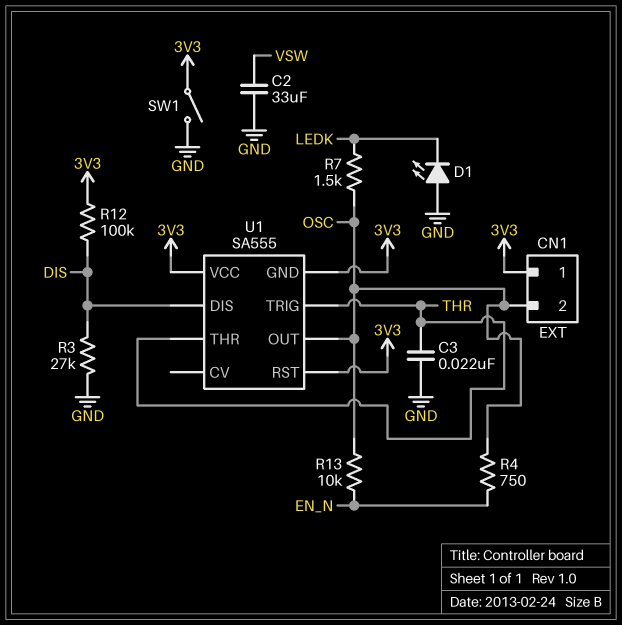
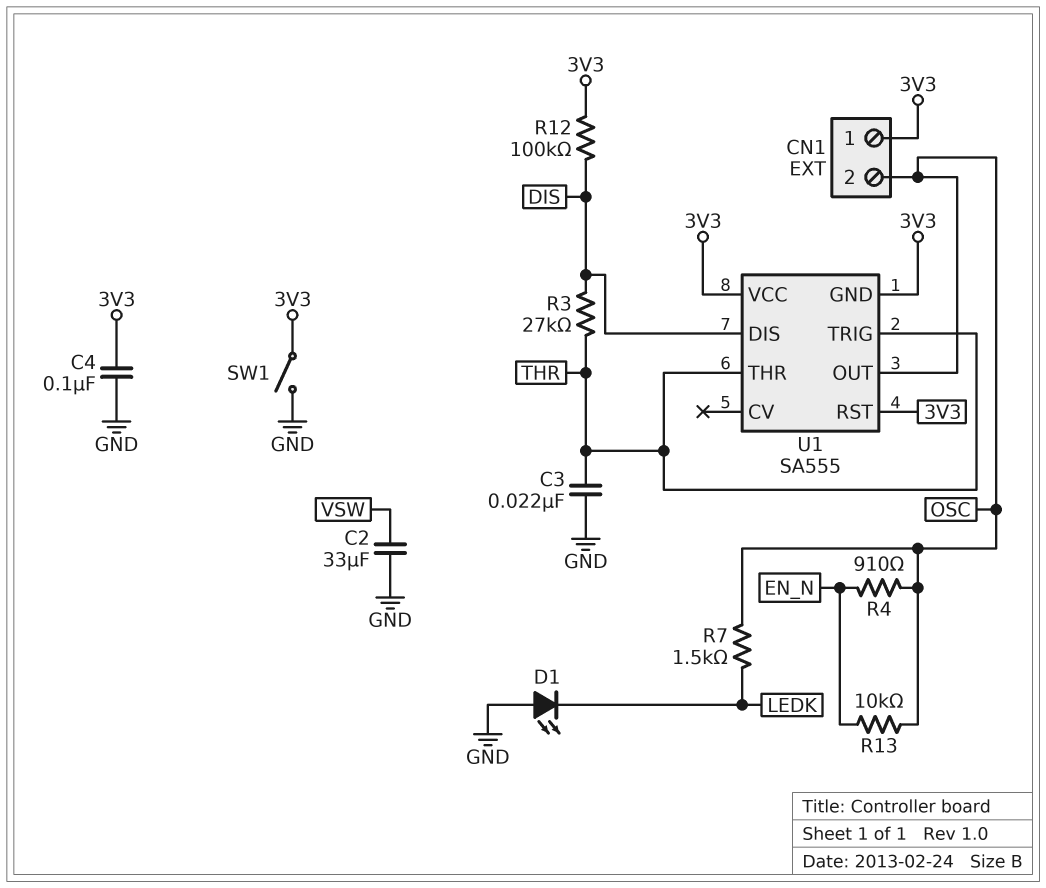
C4: none -> 100nF (3V3, GND)
R3: 27k (DIS, GND) -> 27k (DIS, THR)
R4: 750 (EN_N, OSC) -> 910 (EN_N, OSC)

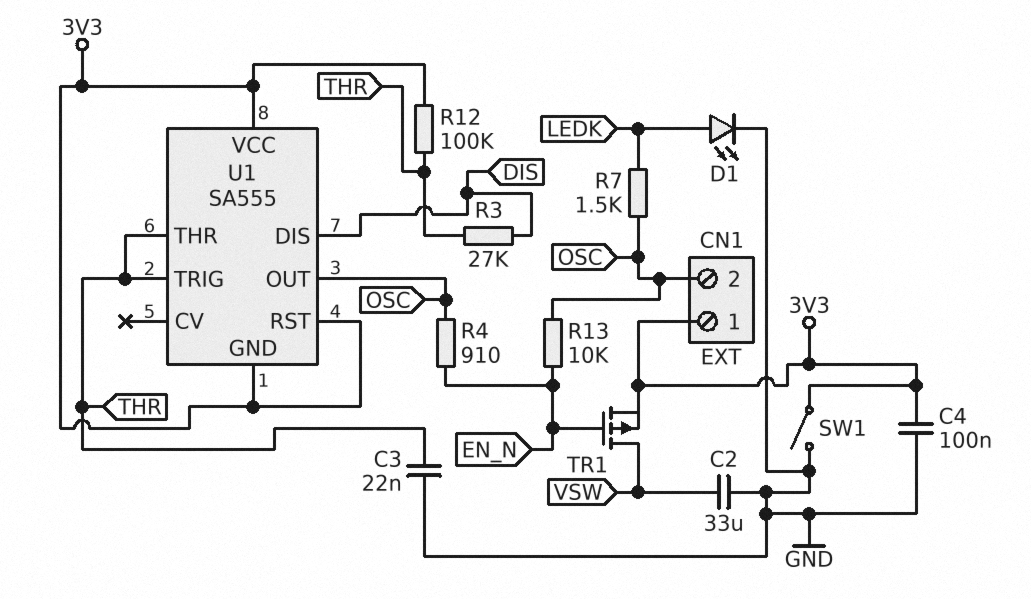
D1: LED (A GND, K LEDK) -> LED (A LEDK, K GND)
R12: 100k (3V3, DIS) -> 100k (3V3, THR)
TR1: none -> PMOS (G EN_N, D VSW, S 3V3)

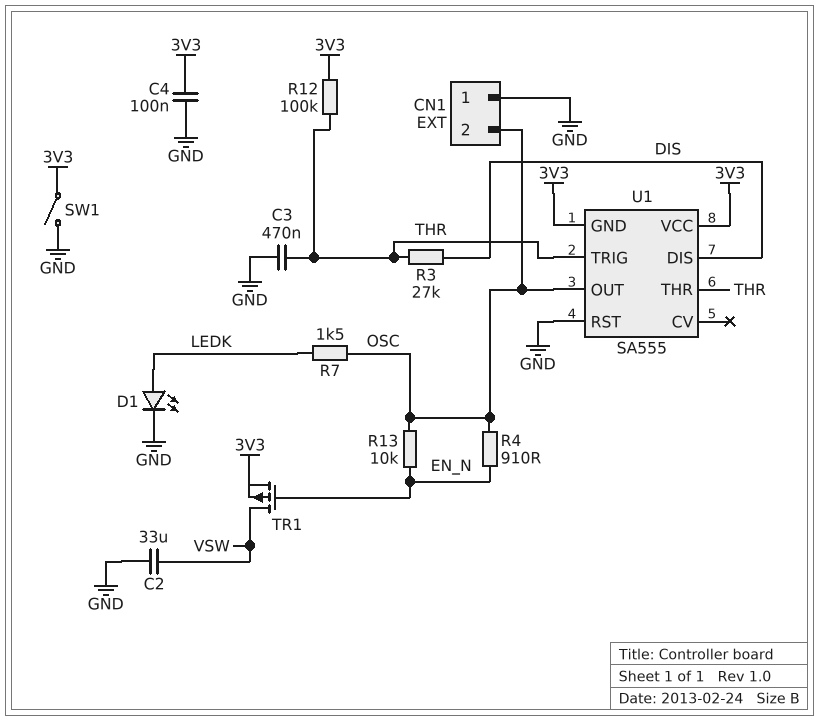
C3: 22nF (GND, THR) -> 470nF (GND, THR)
CN1 pin 1: 3V3 -> GND
U1 pin RST: 3V3 -> GND

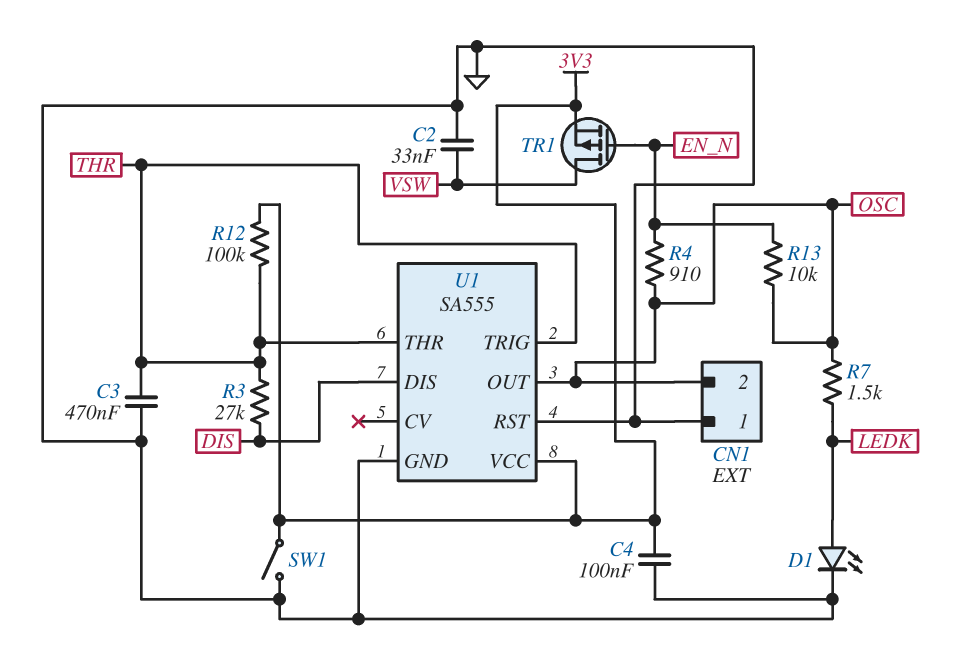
C2: 33uF (GND, VSW) -> 33nF (GND, VSW)
U1 pin GND: 3V3 -> GND

